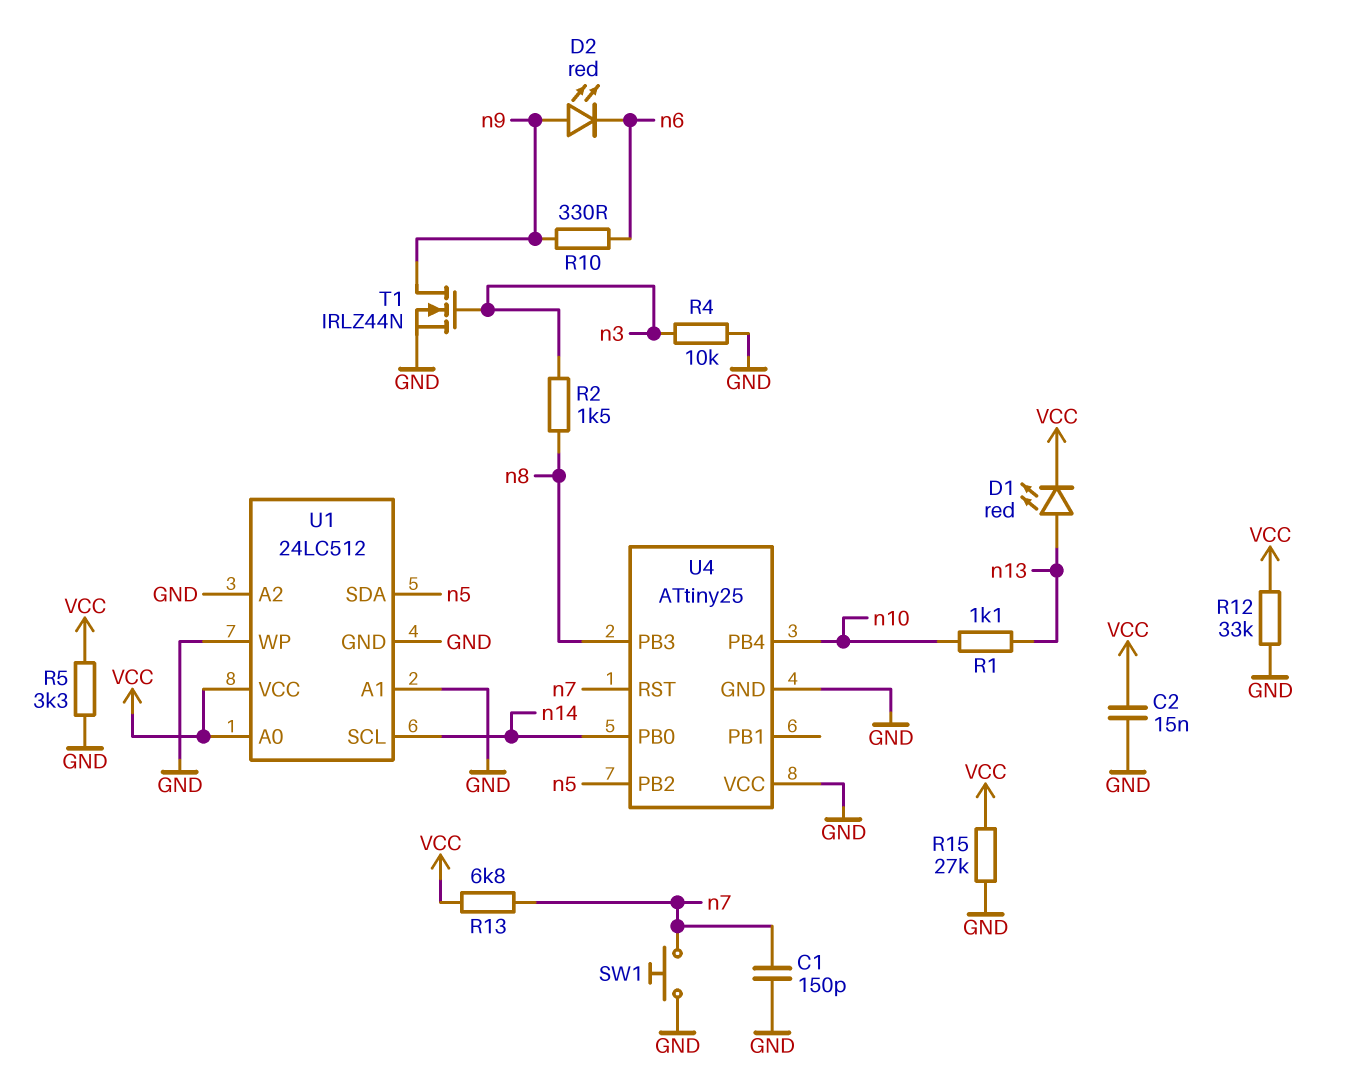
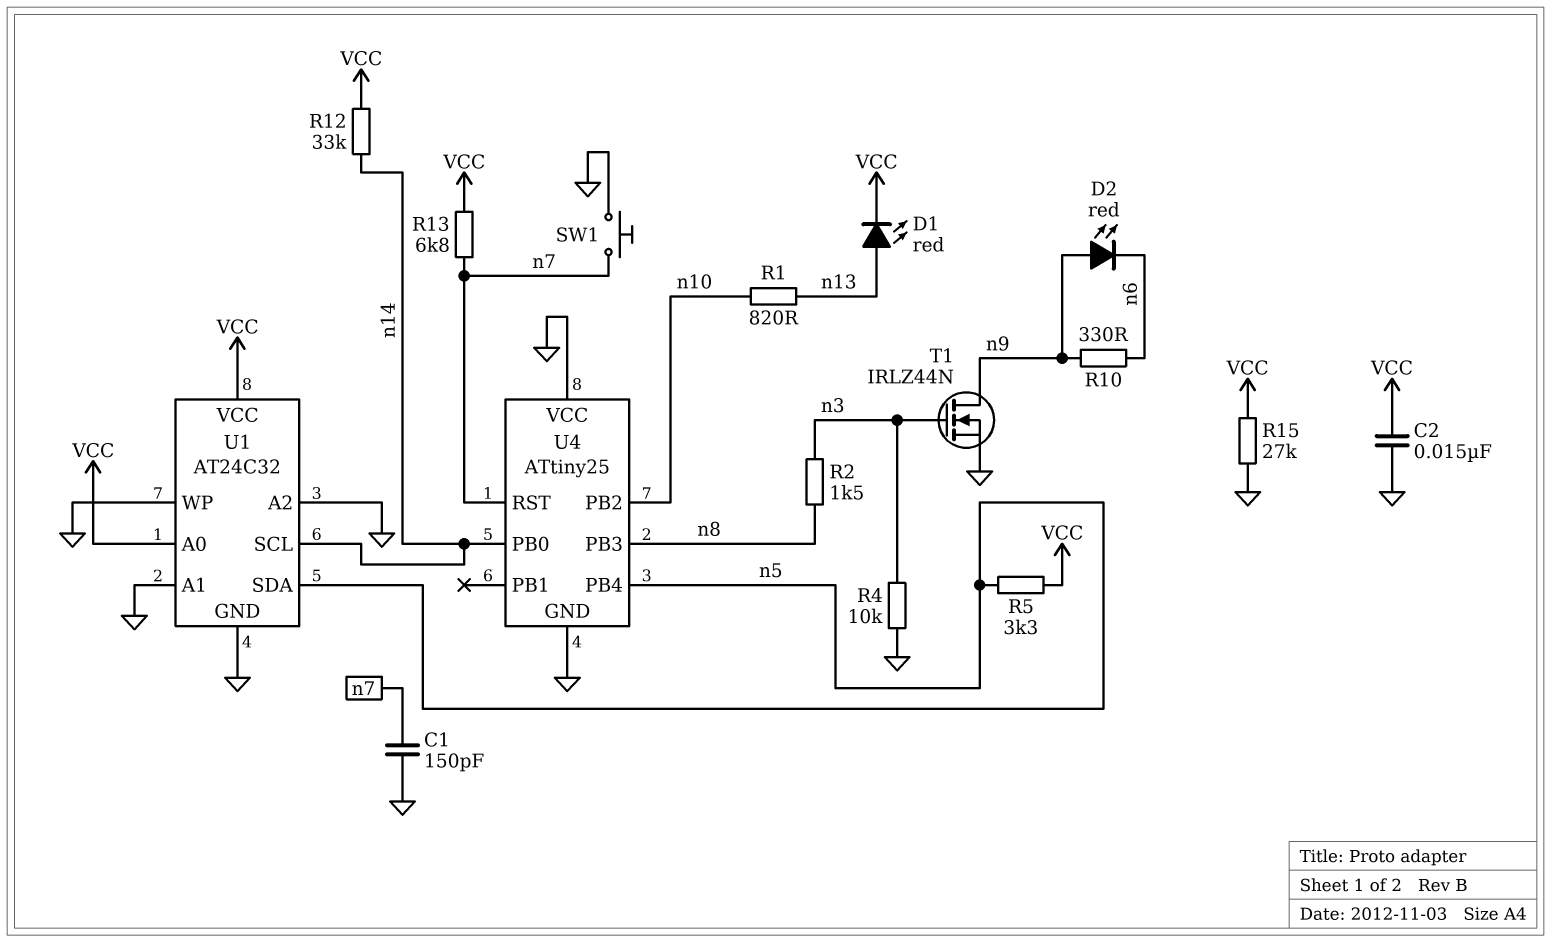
R1: 1.1k (n10, n13) -> 820 (n10, n13)
R5: 3.3k (GND, VCC) -> 3.3k (VCC, n5)
R12: 33k (GND, VCC) -> 33k (VCC, n14)
U1: 24LC512 -> AT24C32
U4 pin PB2: n5 -> n10
U4 pin PB4: n10 -> n5

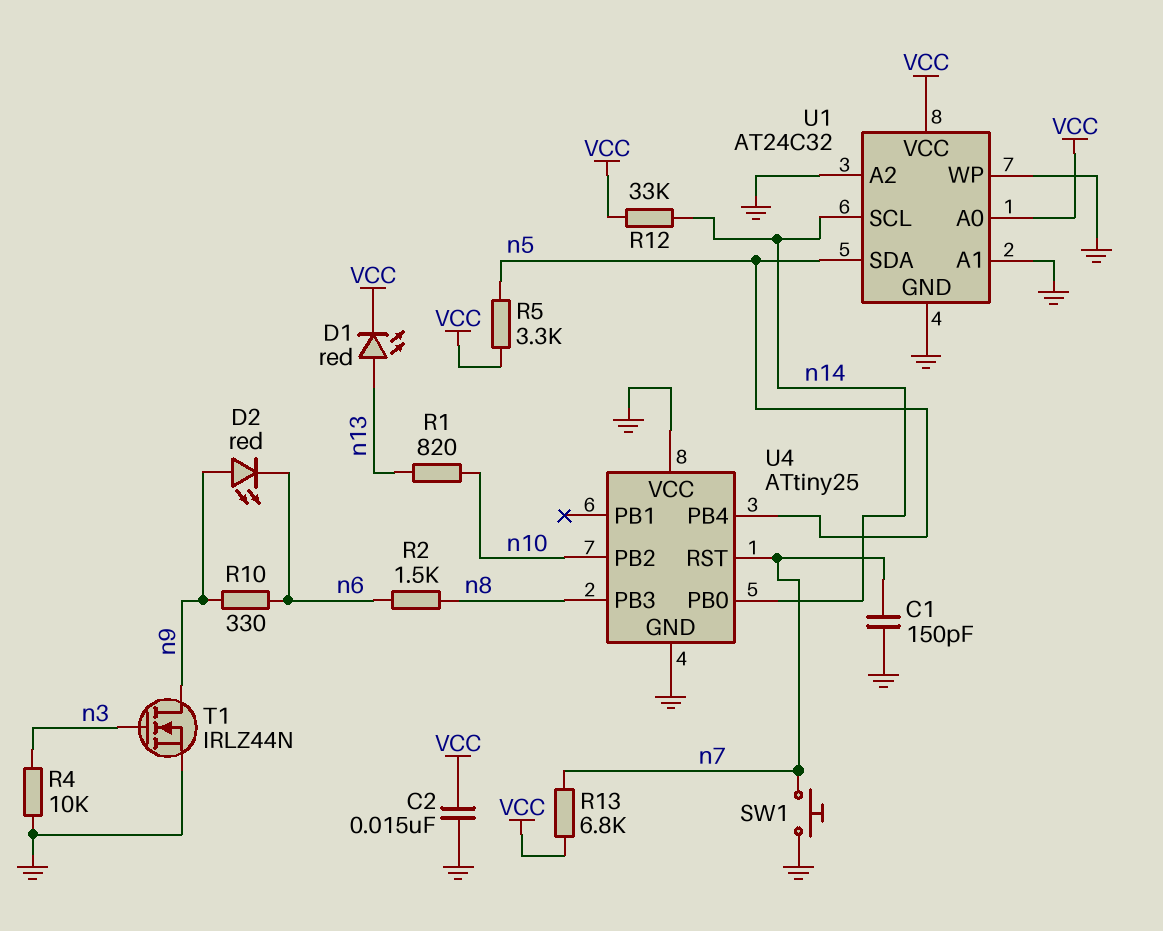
R2: 1.5k (n3, n8) -> 1.5k (n6, n8)
R15: 27k (GND, VCC) -> none

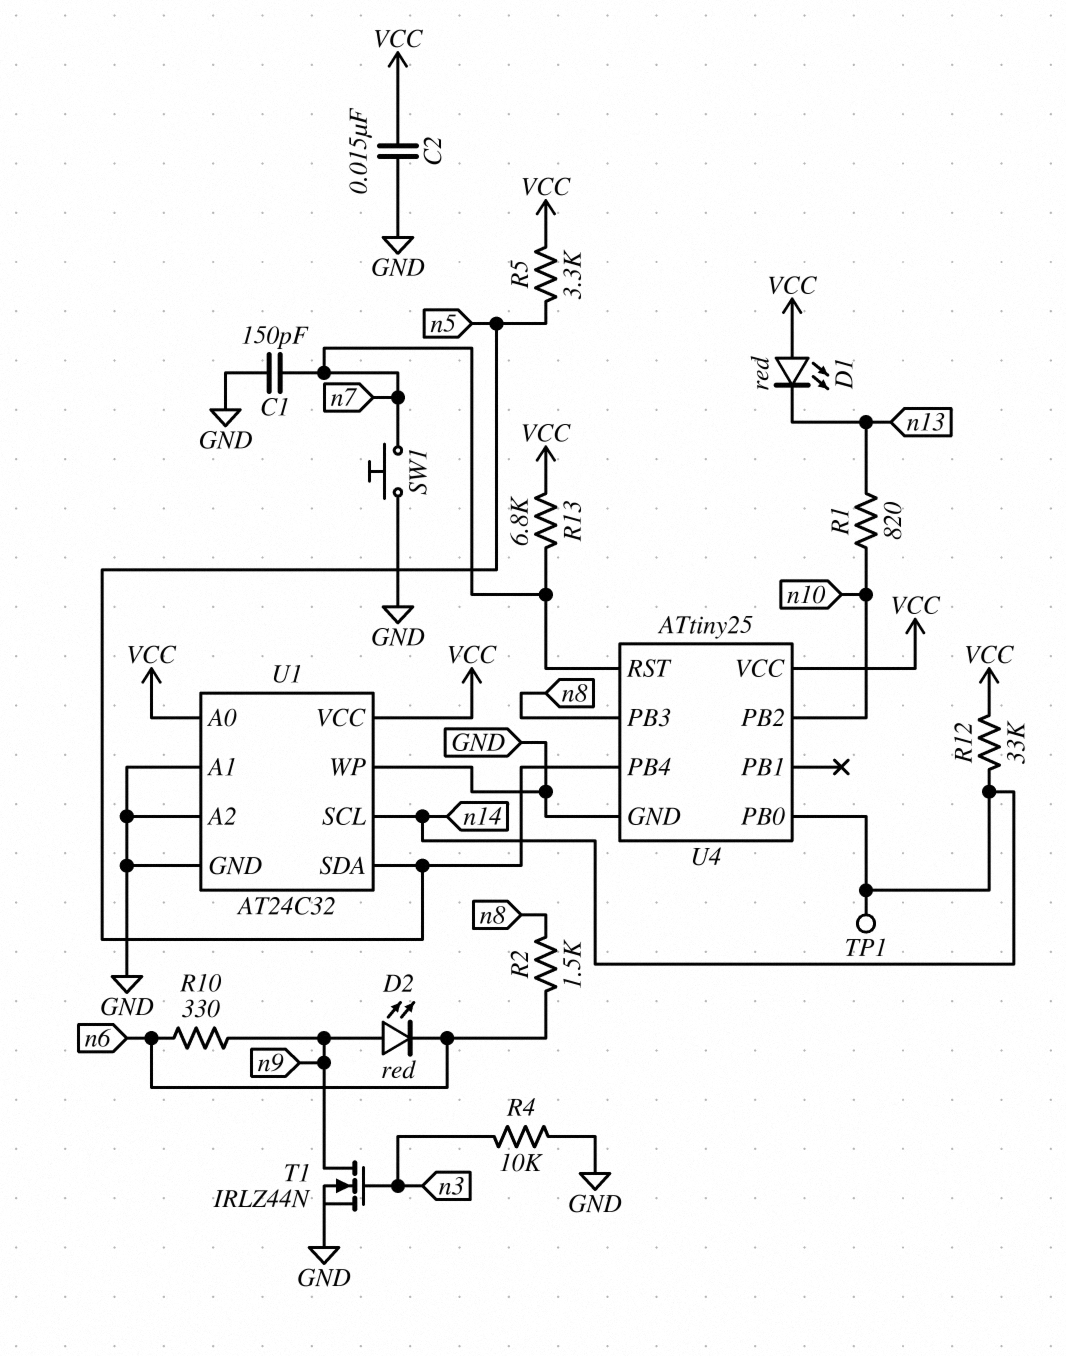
D1: LED red (A n13, K VCC) -> LED red (A VCC, K n13)
TP1: none -> test point (n14)
U4 pin VCC: GND -> VCC

